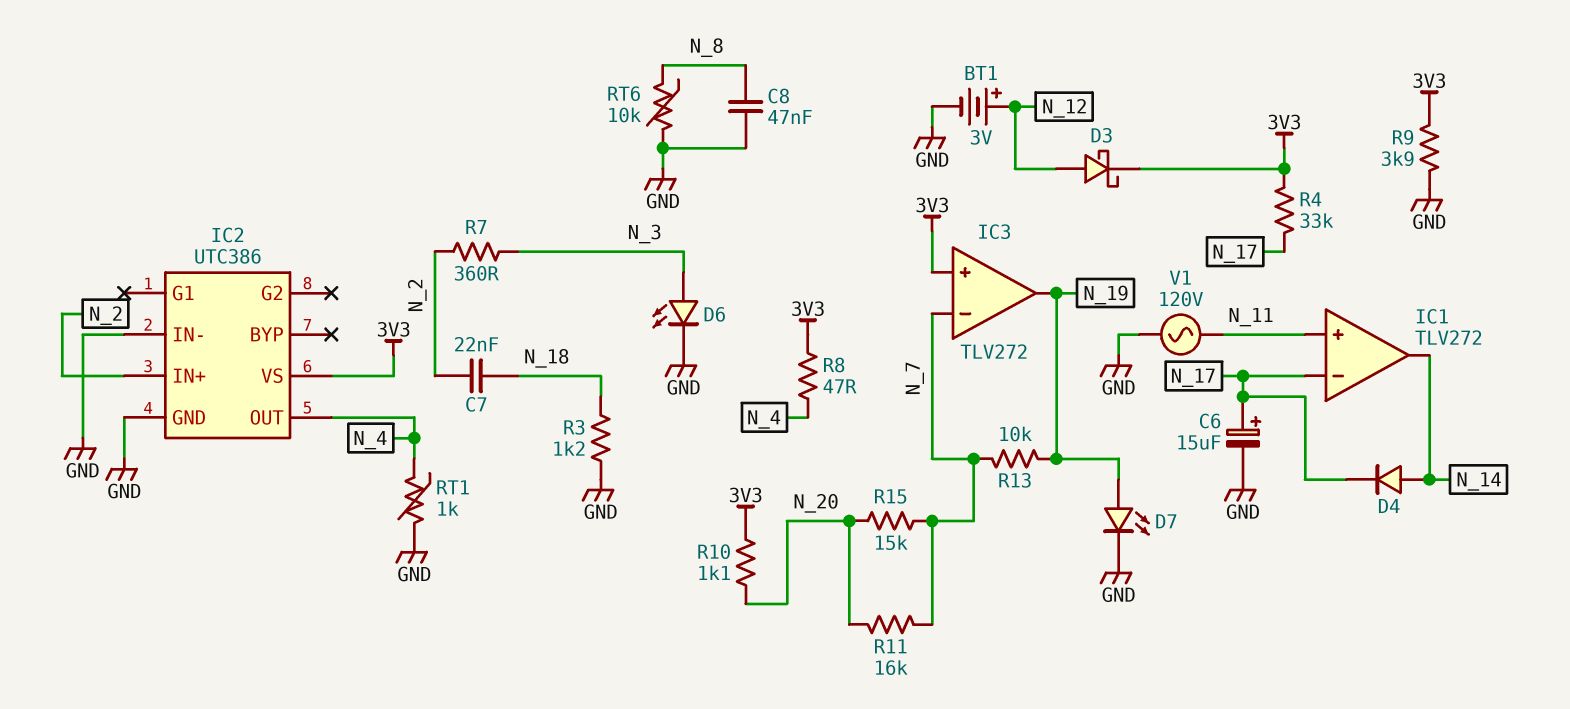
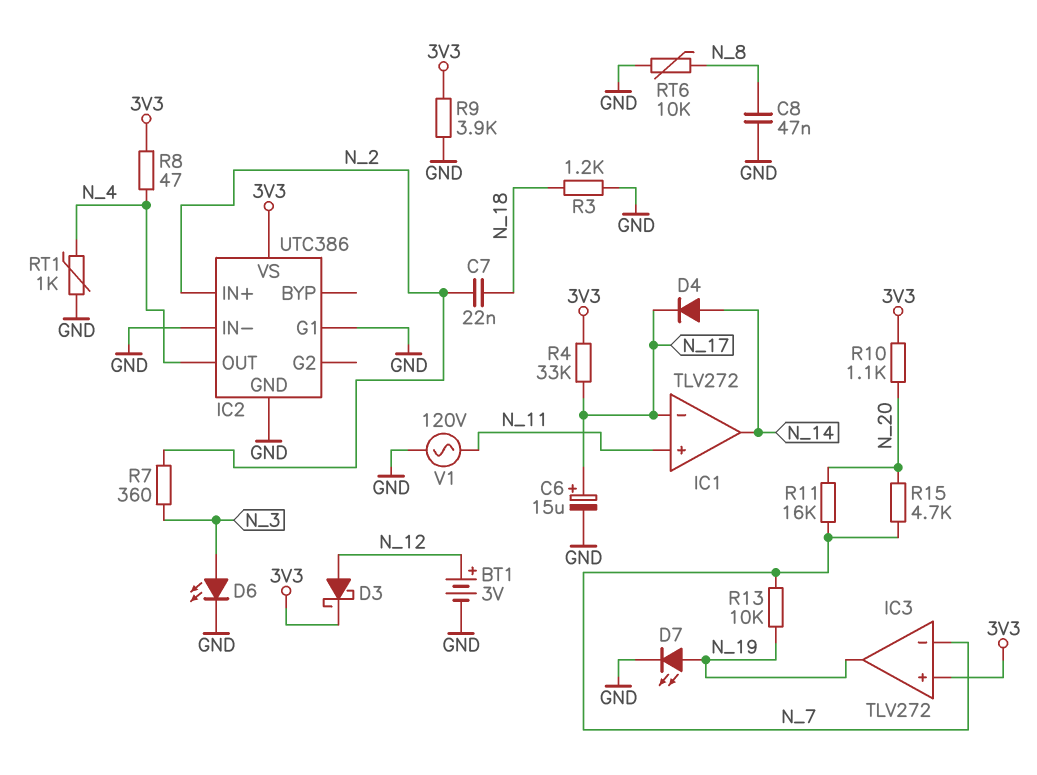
IC2 pin G1: none -> GND
R15: 15k (N_7, N_20) -> 4.7k (N_7, N_20)

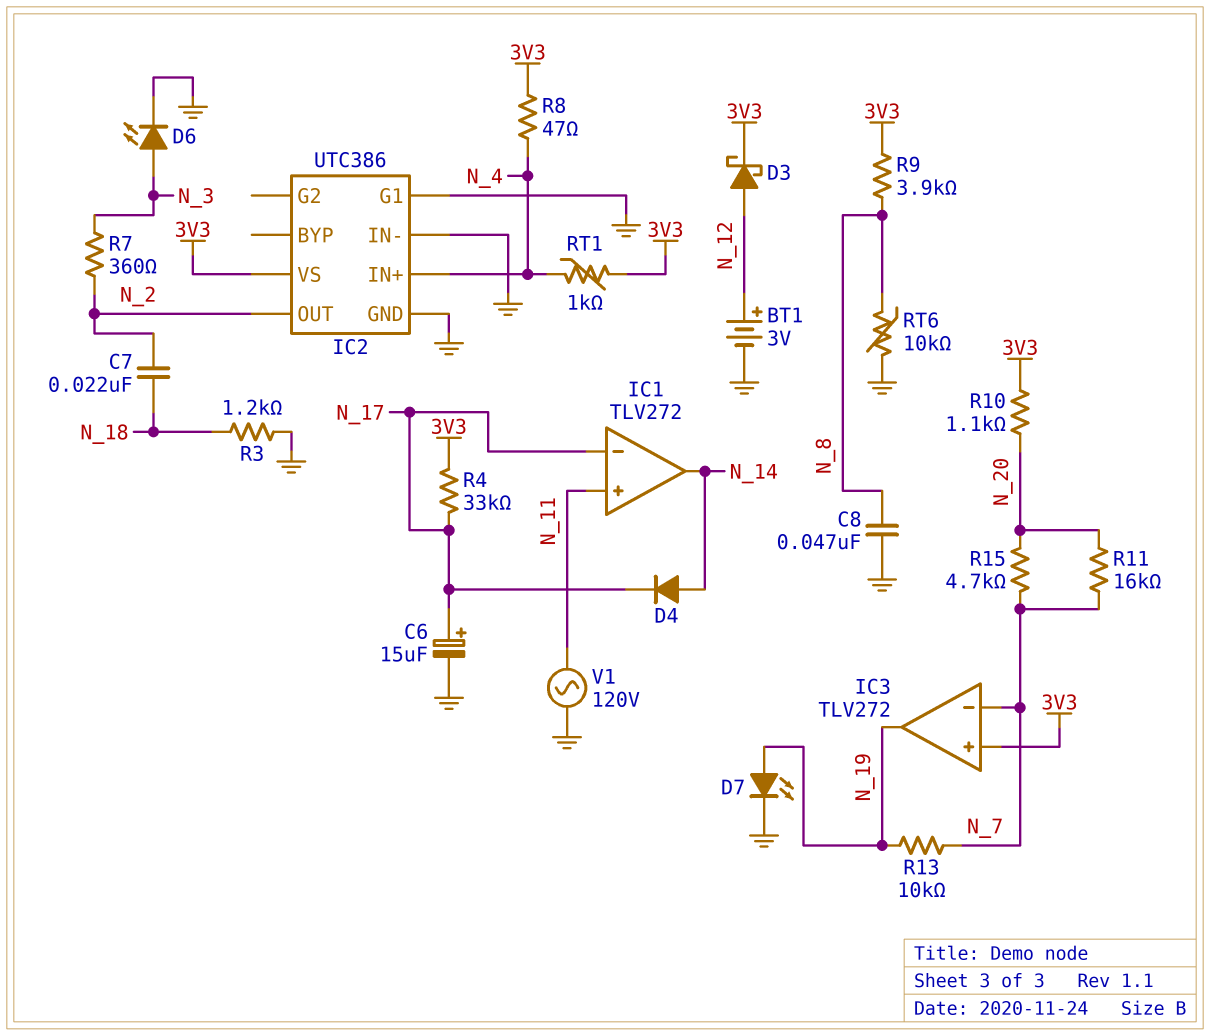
IC2 pin IN+: N_2 -> N_4
IC2 pin OUT: N_4 -> N_2
R9: 3.9k (3V3, GND) -> 3.9k (3V3, N_8)
RT1: 1k (GND, N_4) -> 1k (3V3, N_4)

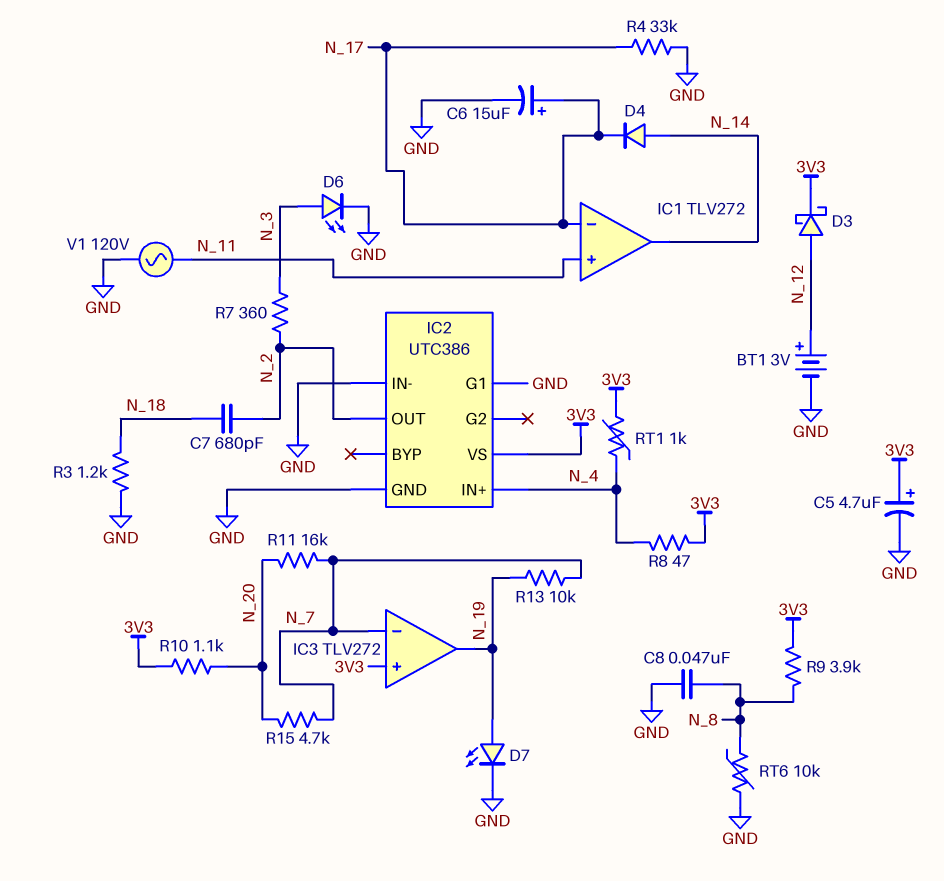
C5: none -> 4.7uF (plus 3V3, minus GND)
C7: 22nF (N_2, N_18) -> 680pF (N_2, N_18)
R4: 33k (3V3, N_17) -> 33k (GND, N_17)

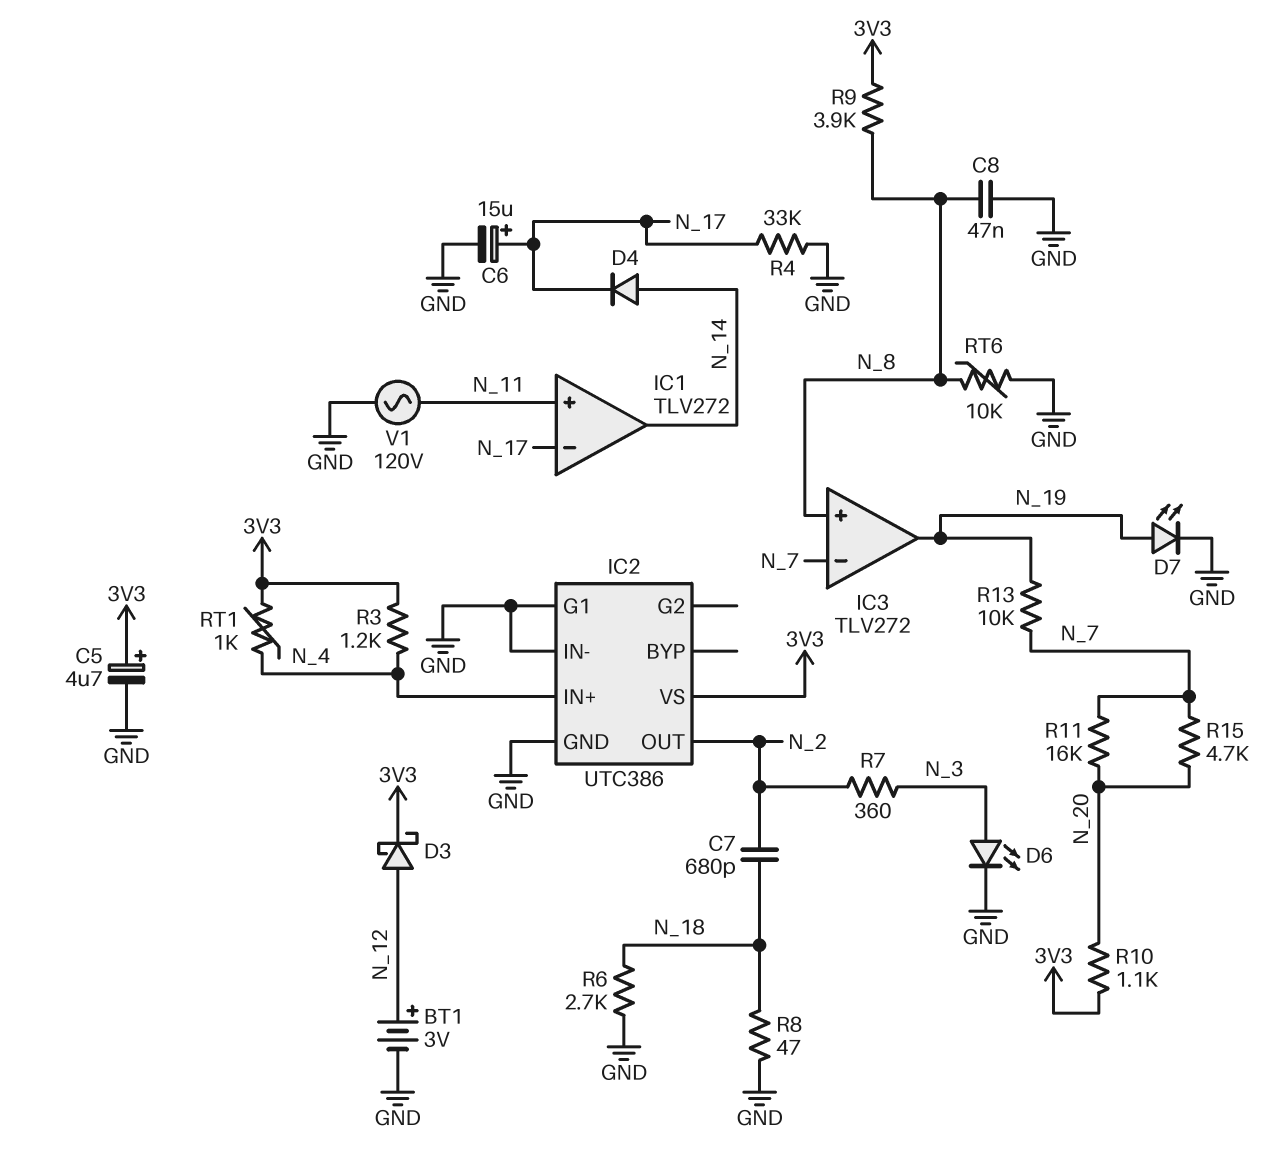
IC3 pin in+: 3V3 -> N_8
R3: 1.2k (GND, N_18) -> 1.2k (3V3, N_4)
R6: none -> 2.7k (GND, N_18)
R8: 47 (3V3, N_4) -> 47 (GND, N_18)

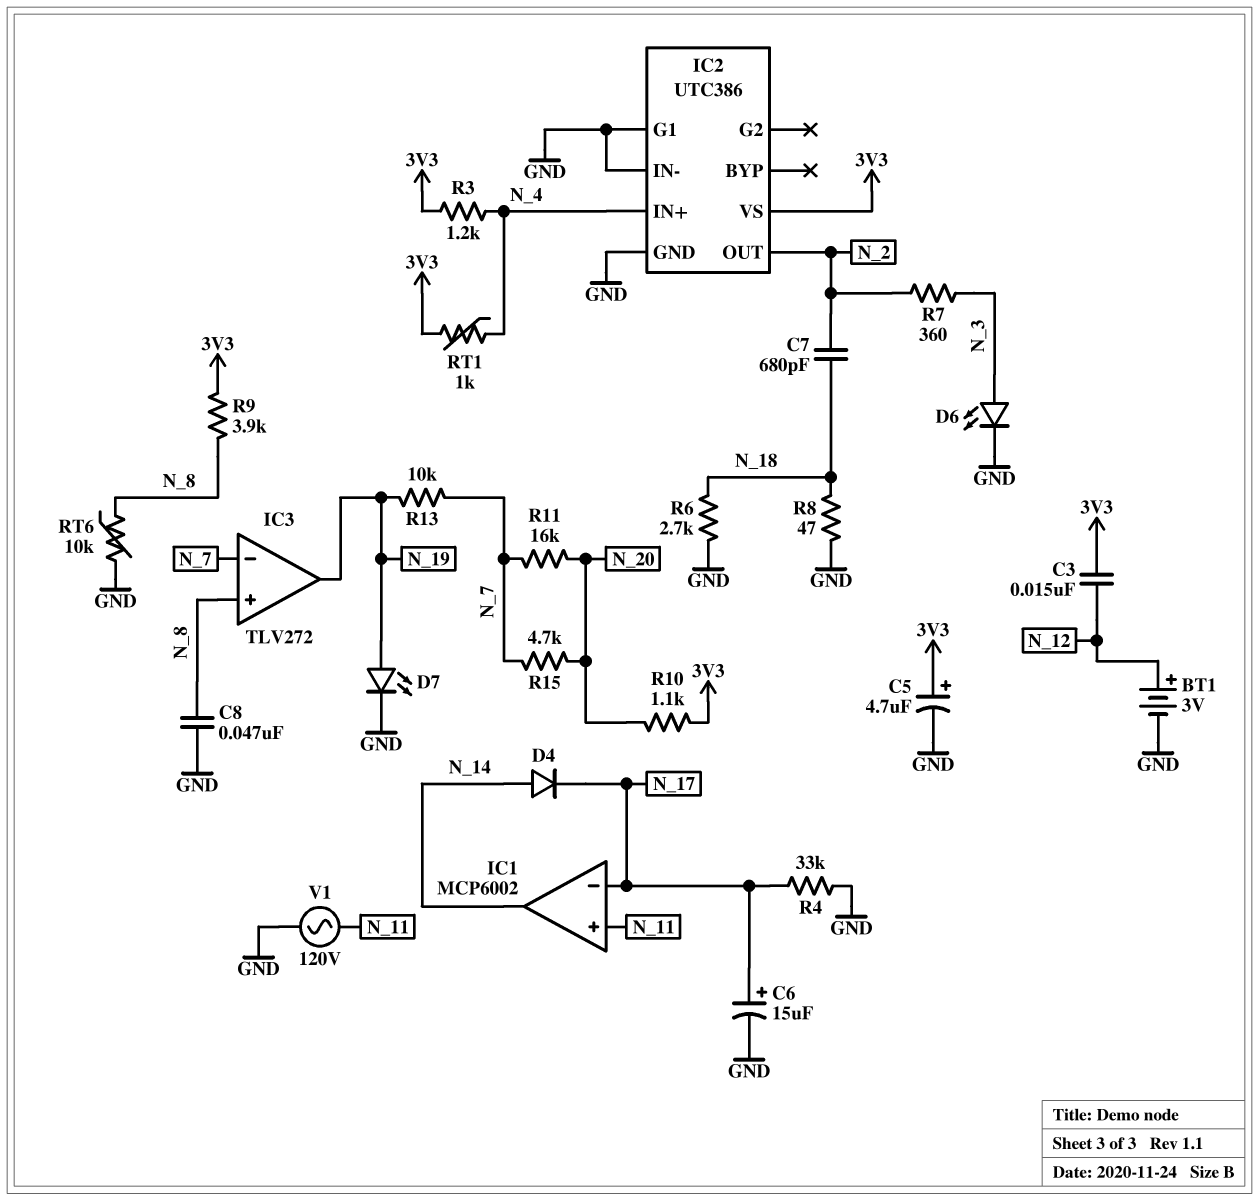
C3: none -> 15nF (3V3, N_12)
D3: schottky (A N_12, K 3V3) -> none
IC1: TLV272 -> MCP6002

